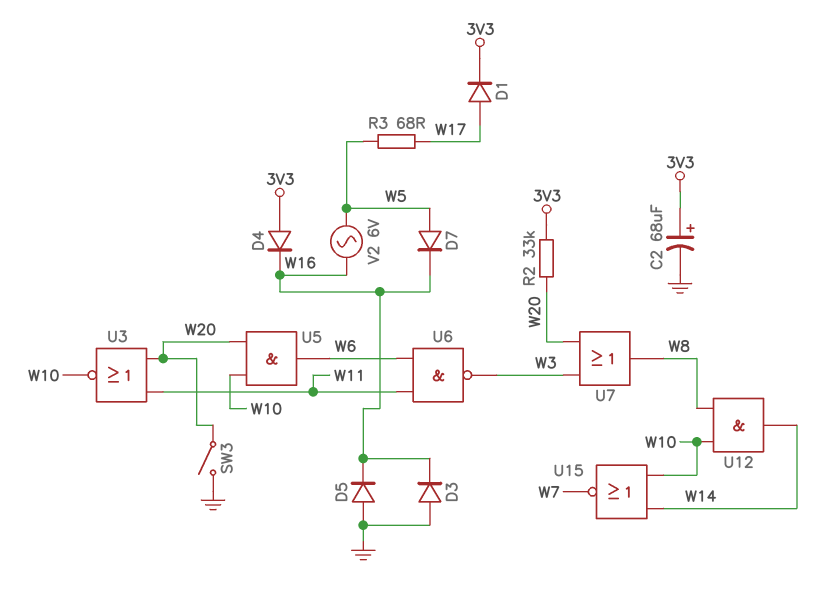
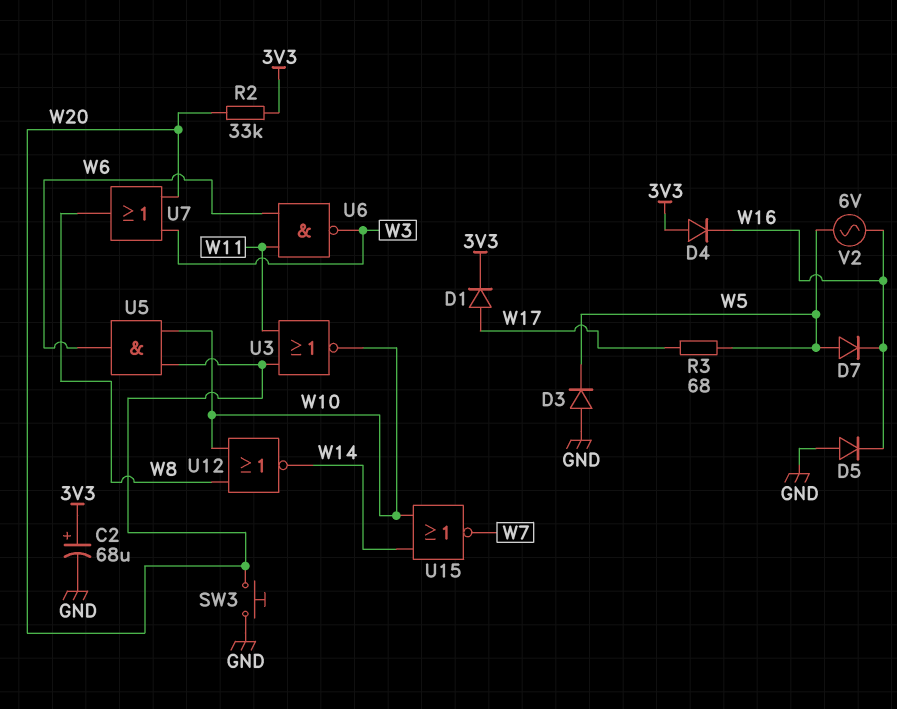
D3: diode (A GND, K W16) -> diode (A GND, K W5)
SW3: switch (GND, W20) -> button (GND, W20)
U12: AND (in W8, in W10, out W14) -> NOR (in W8, in W10, out W14)

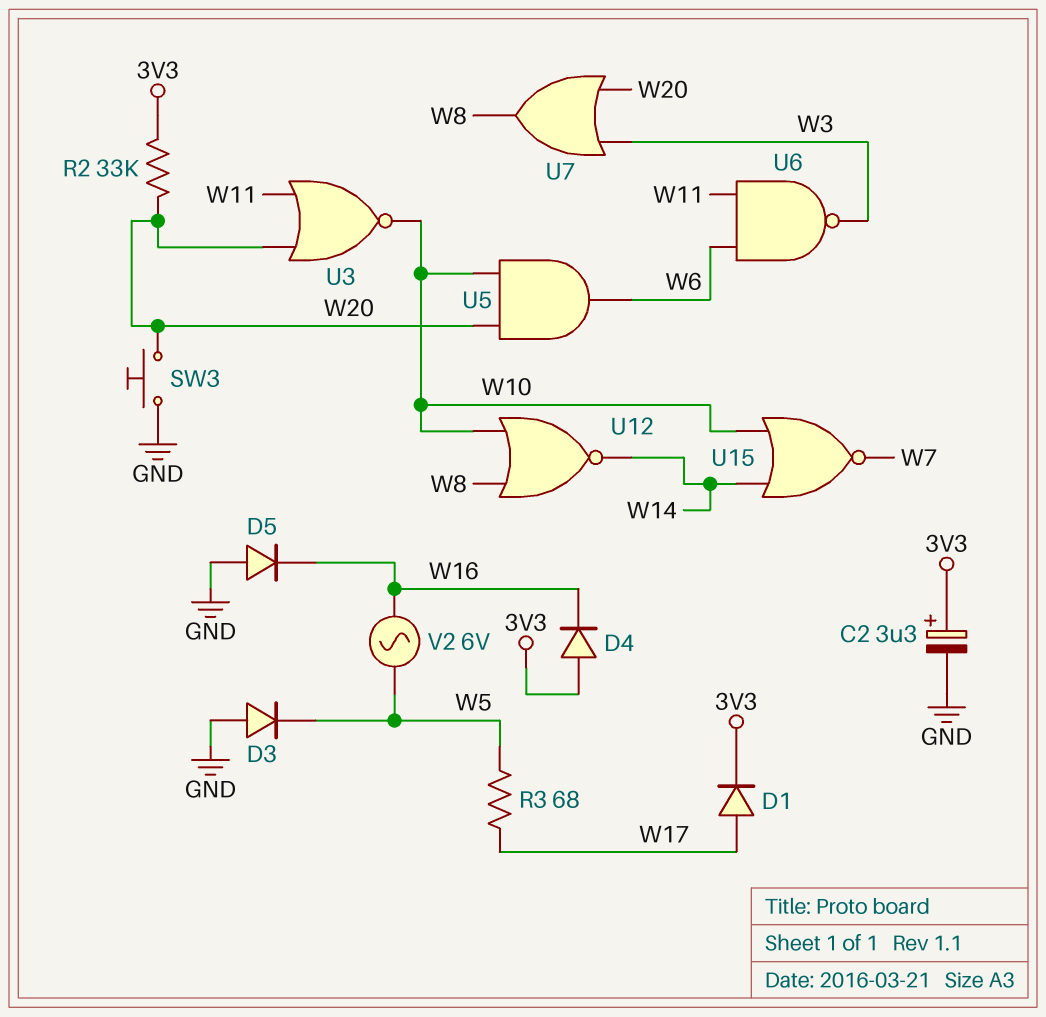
C2: 68uF (plus 3V3, minus GND) -> 3.3uF (plus 3V3, minus GND)
D7: diode (A W5, K W16) -> none

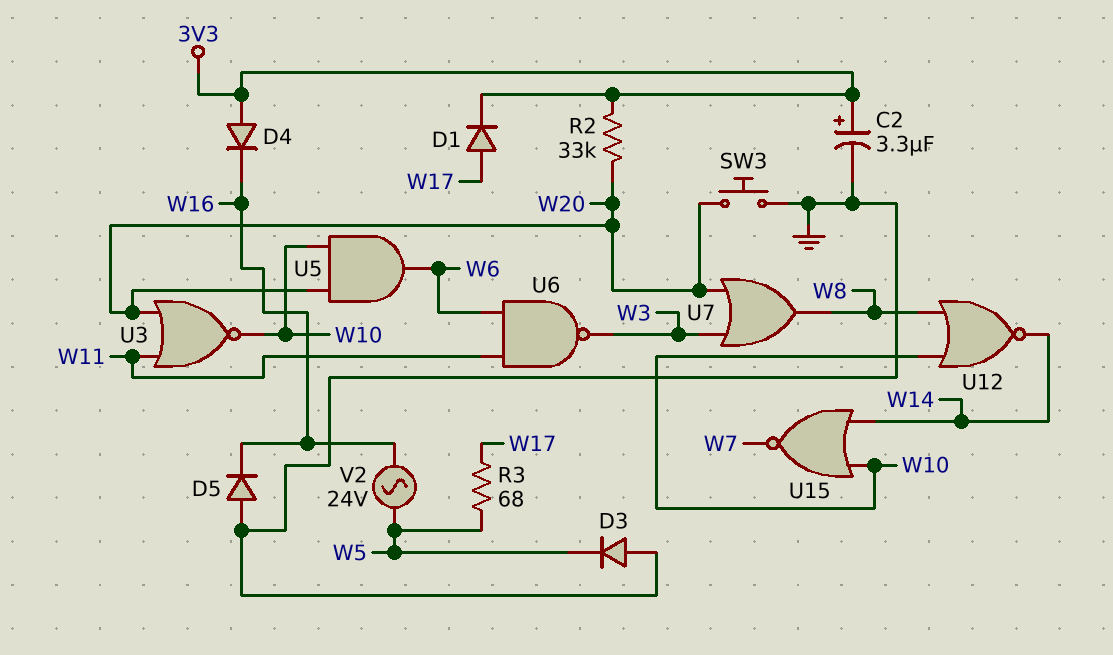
V2: AC 6V (W5, W16) -> AC 24V (W5, W16)

